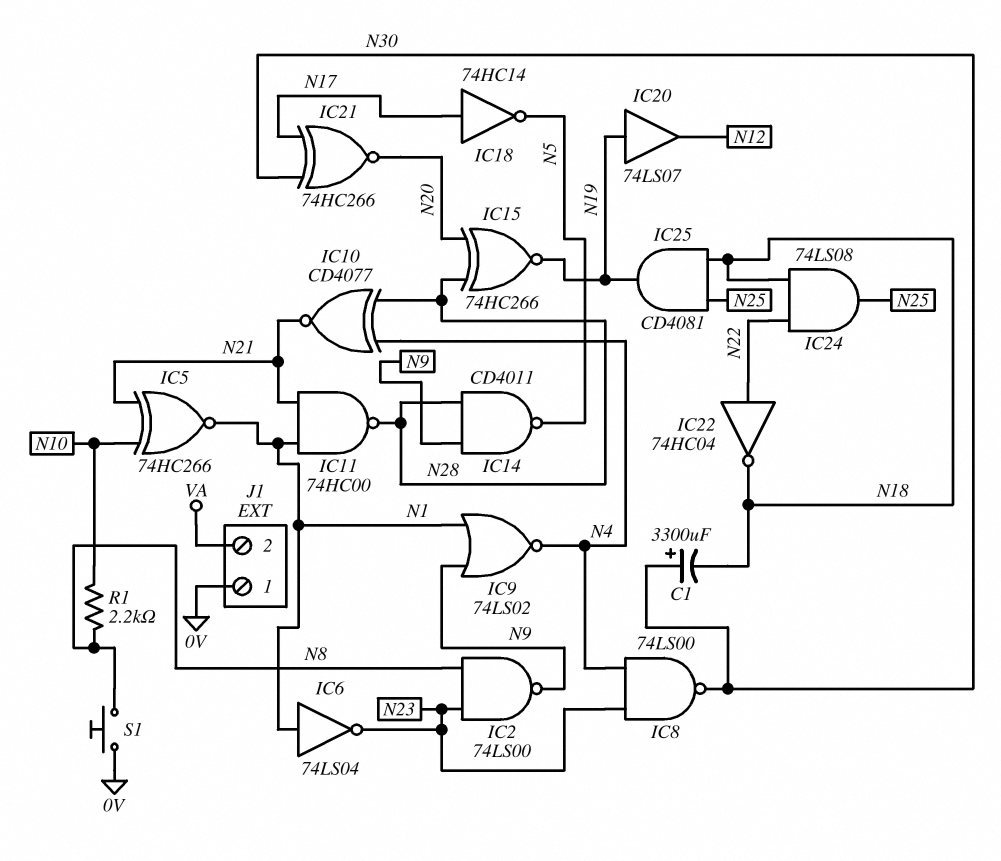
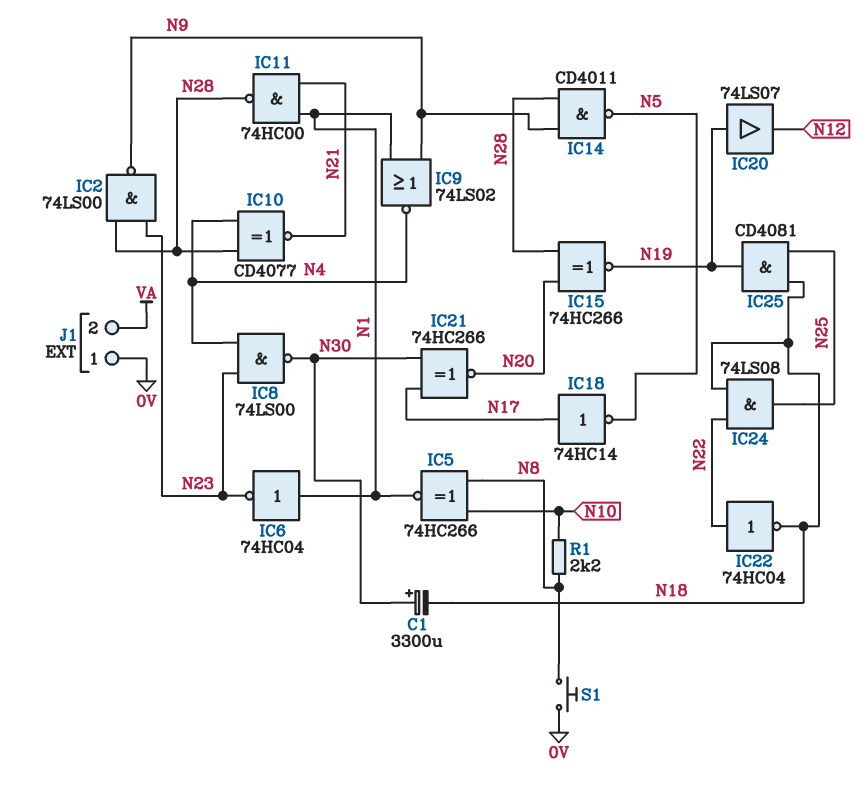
IC2: NAND 74LS00 (in N8, in N23, out N9) -> NAND 74LS00 (in N23, in N28, out N9)
IC5: XNOR 74HC266 (in N10, in N21, out N1) -> XNOR 74HC266 (in N8, in N10, out N1)
IC6: NOT 74LS04 (in N1, out N23) -> NOT 74HC04 (in N1, out N23)

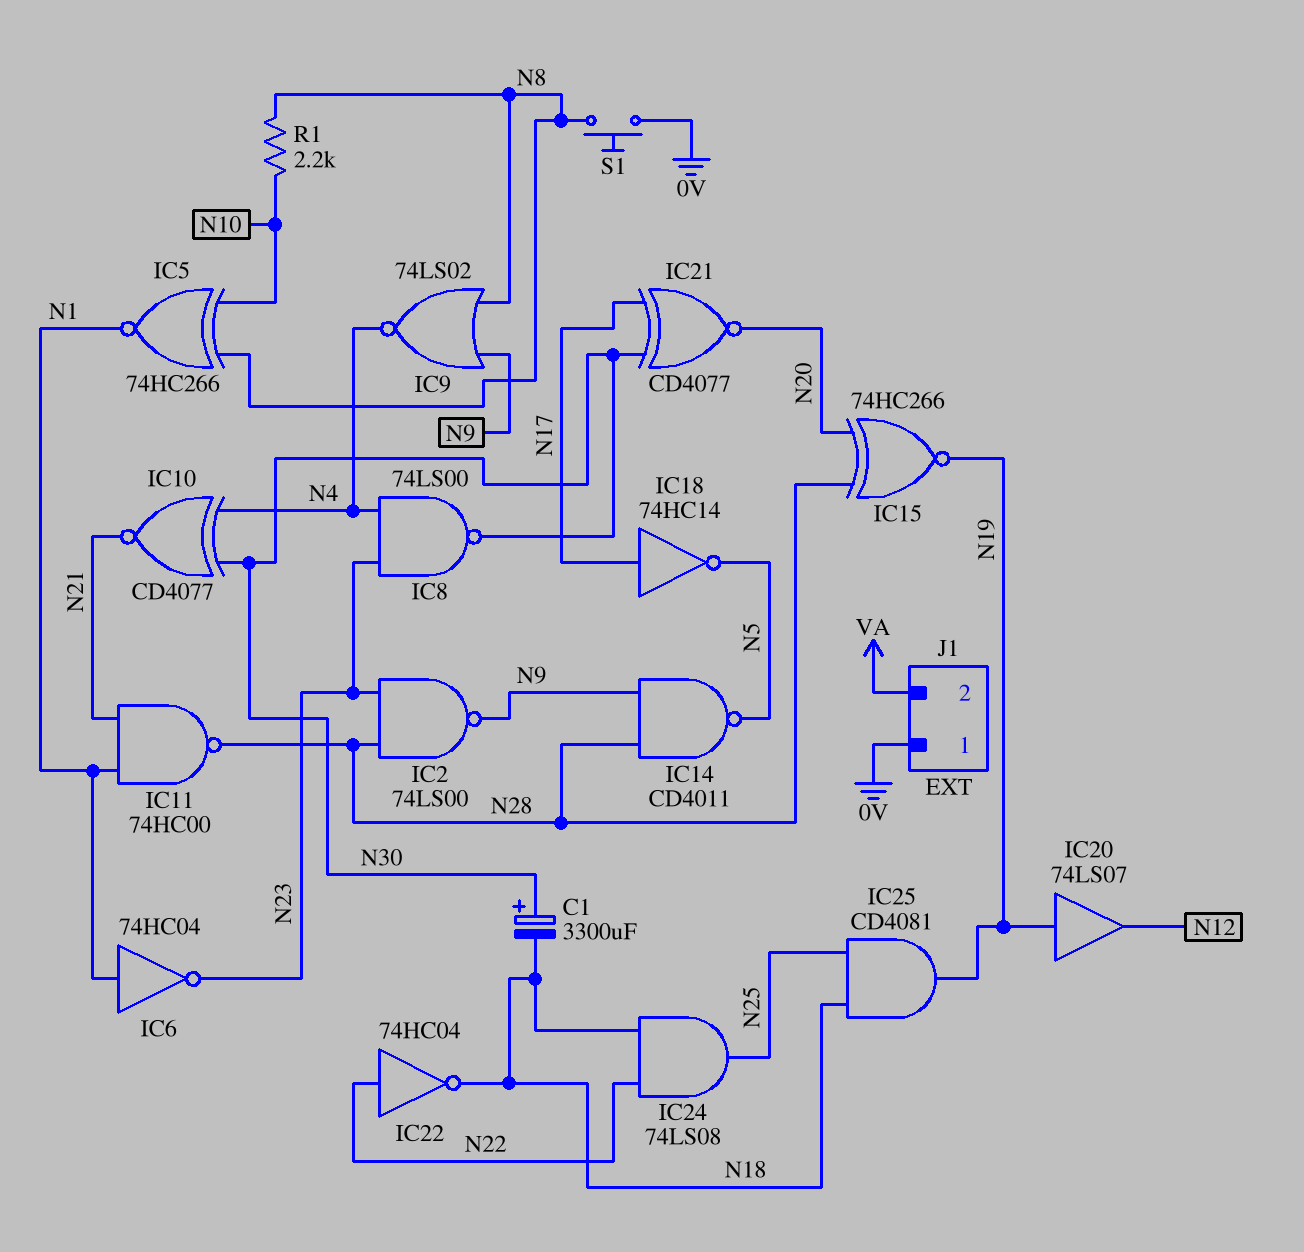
IC9: NOR 74LS02 (in N1, in N9, out N4) -> NOR 74LS02 (in N8, in N9, out N4)
IC10: XNOR CD4077 (in N4, in N28, out N21) -> XNOR CD4077 (in N4, in N30, out N21)
IC21: XNOR 74HC266 (in N17, in N30, out N20) -> XNOR CD4077 (in N17, in N30, out N20)

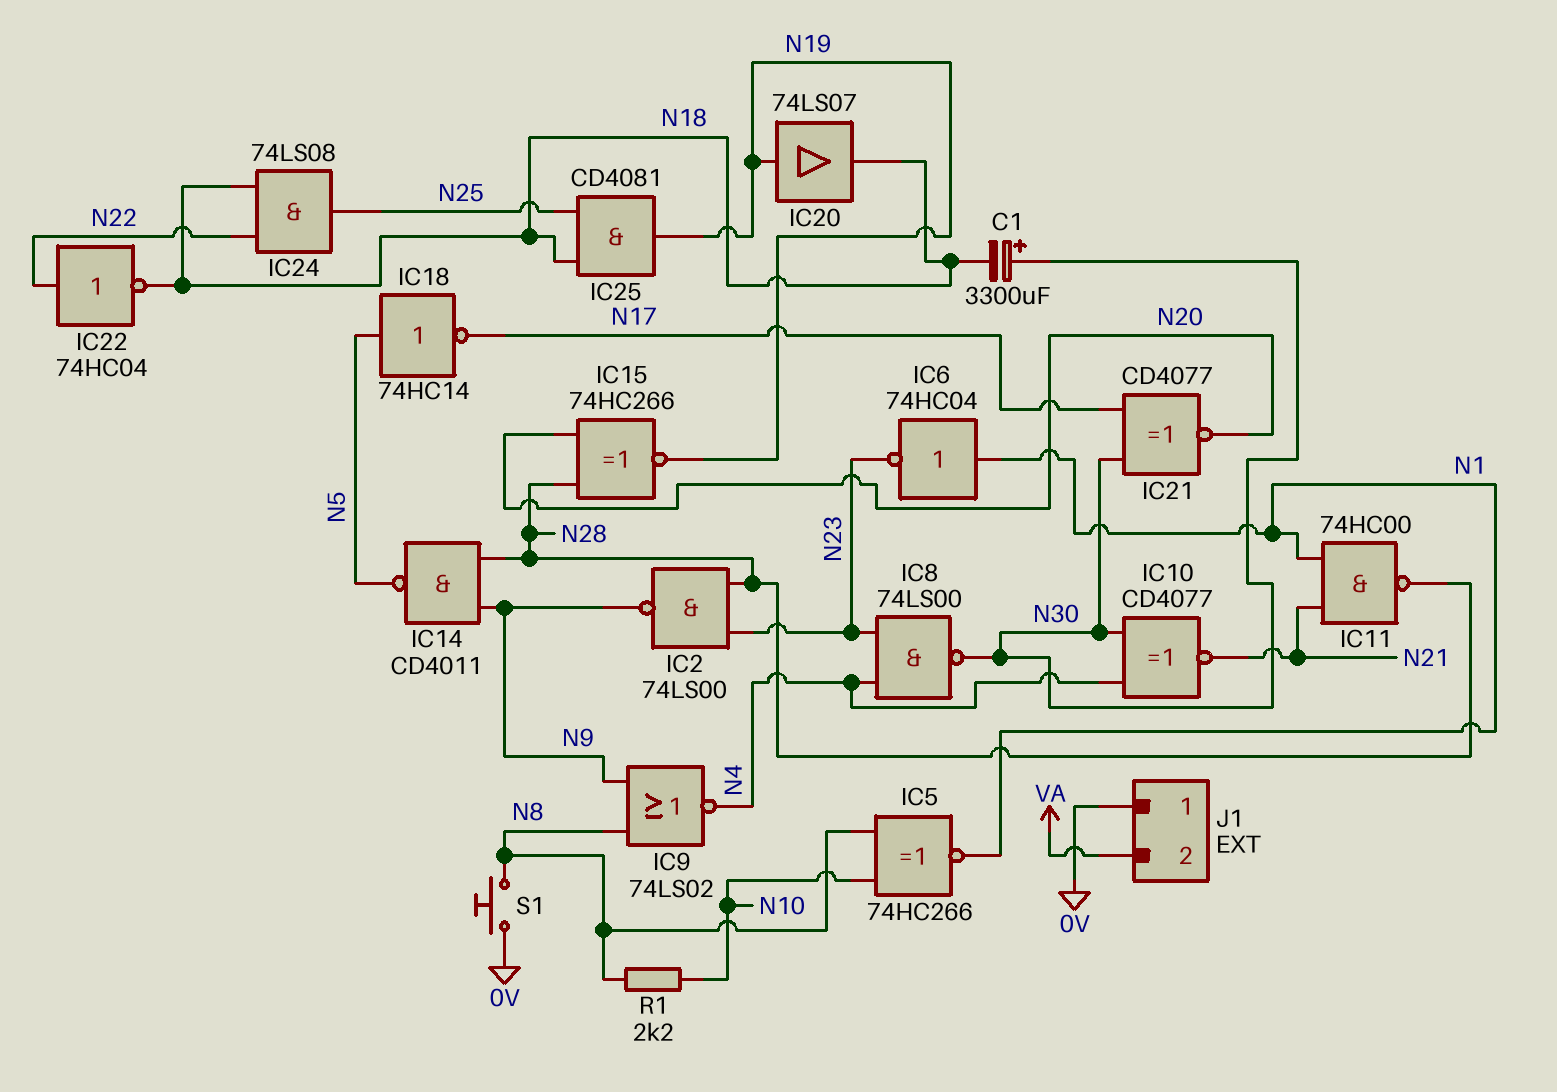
IC18: NOT 74HC14 (in N17, out N5) -> NOT 74HC14 (in N5, out N17)
IC20: buffer 74LS07 (in N19, out N12) -> buffer 74LS07 (in N19, out N18)

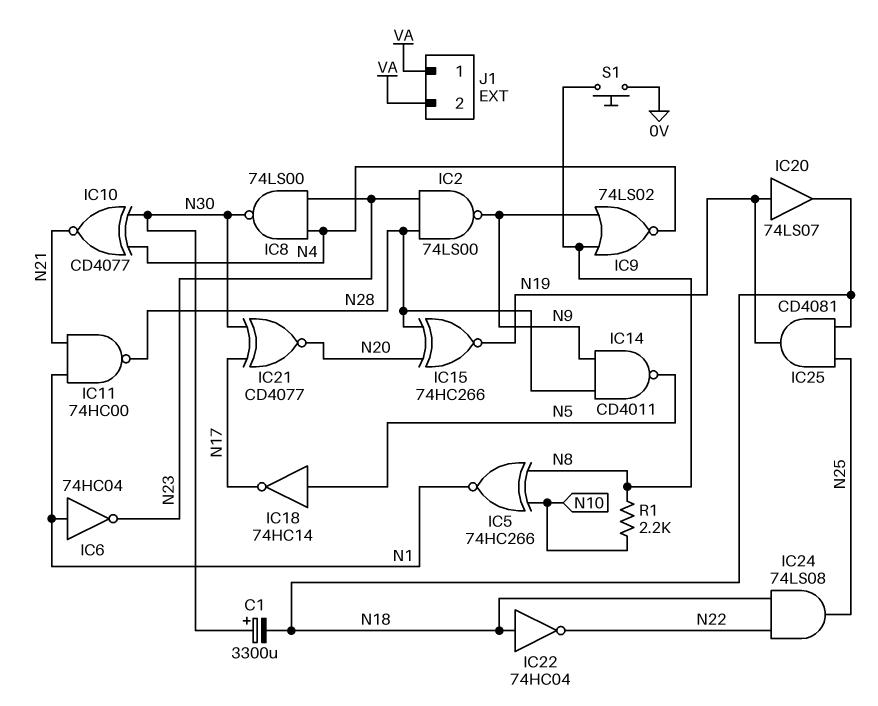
IC22: NOT 74HC04 (in N22, out N18) -> NOT 74HC04 (in N18, out N22)
J1 pin 1: 0V -> VA

